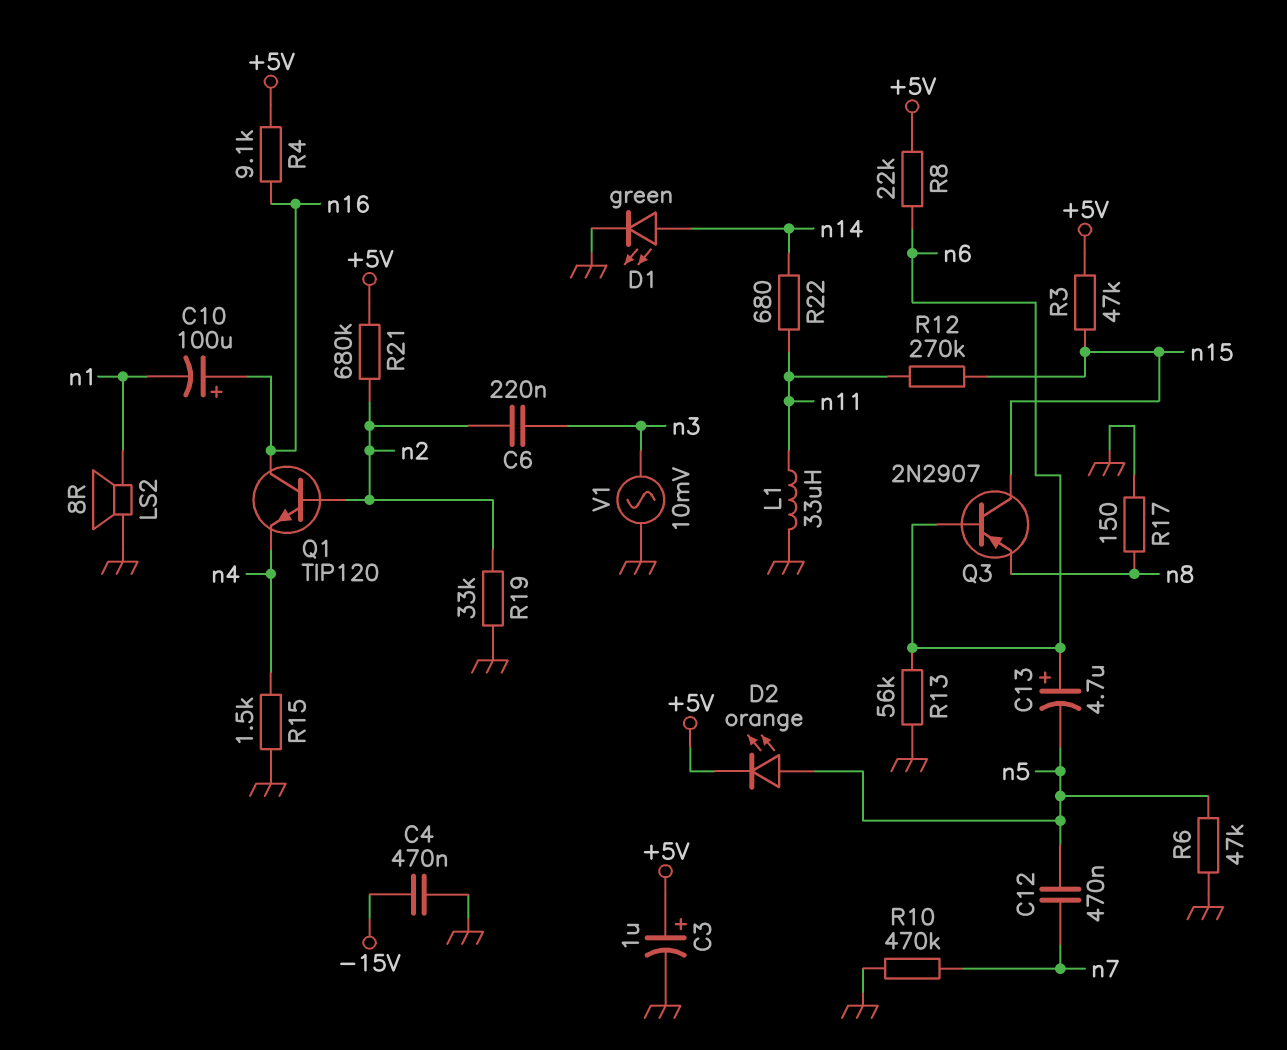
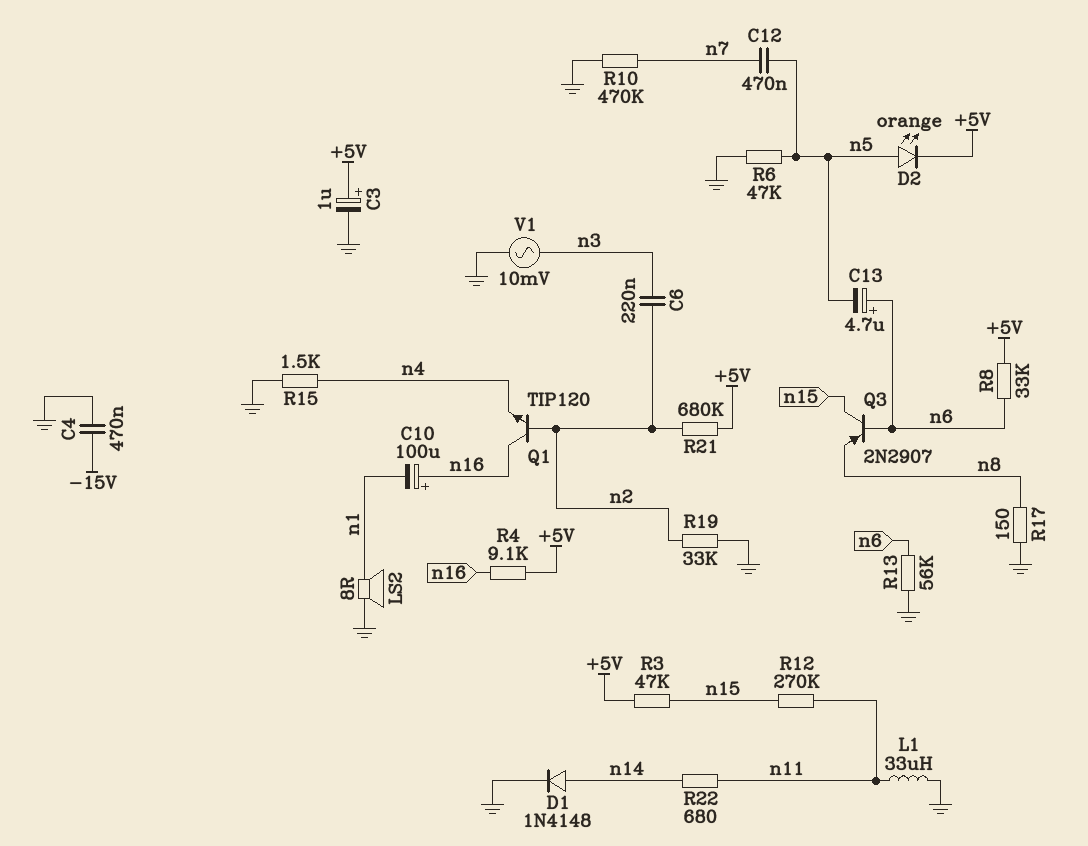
D1: LED green (A n14, K GND) -> diode 1N4148 (A n14, K GND)
R8: 22k (+5V, n6) -> 33k (+5V, n6)

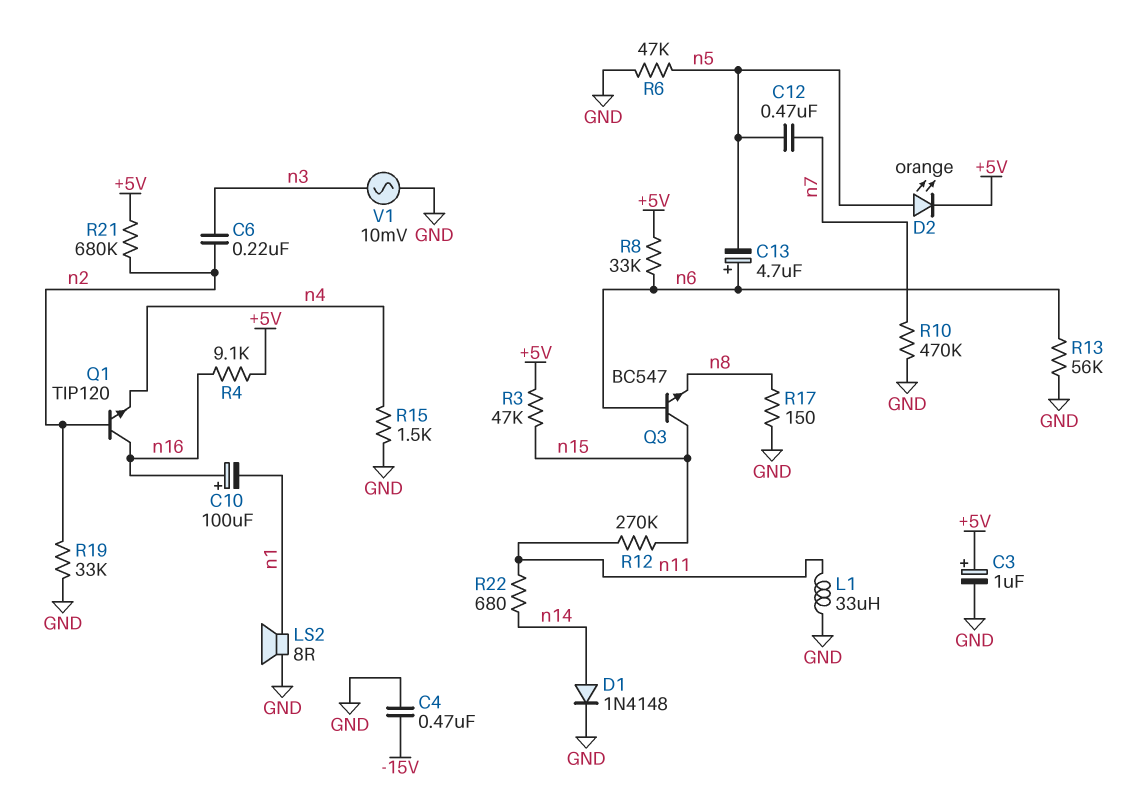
Q3: PNP 2N2907 (B n6, C n15, E n8) -> NPN BC547 (B n6, C n15, E n8)

